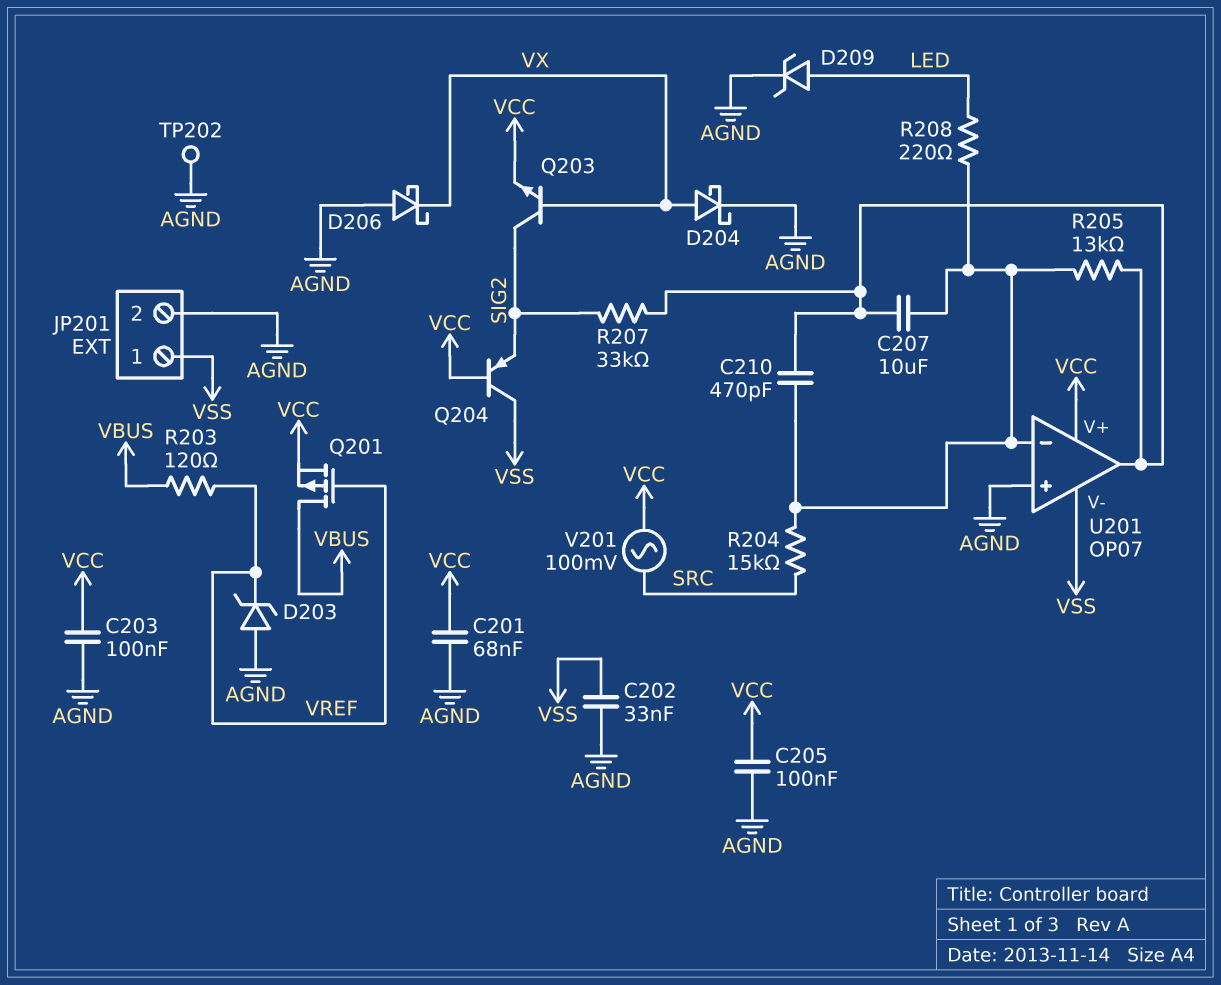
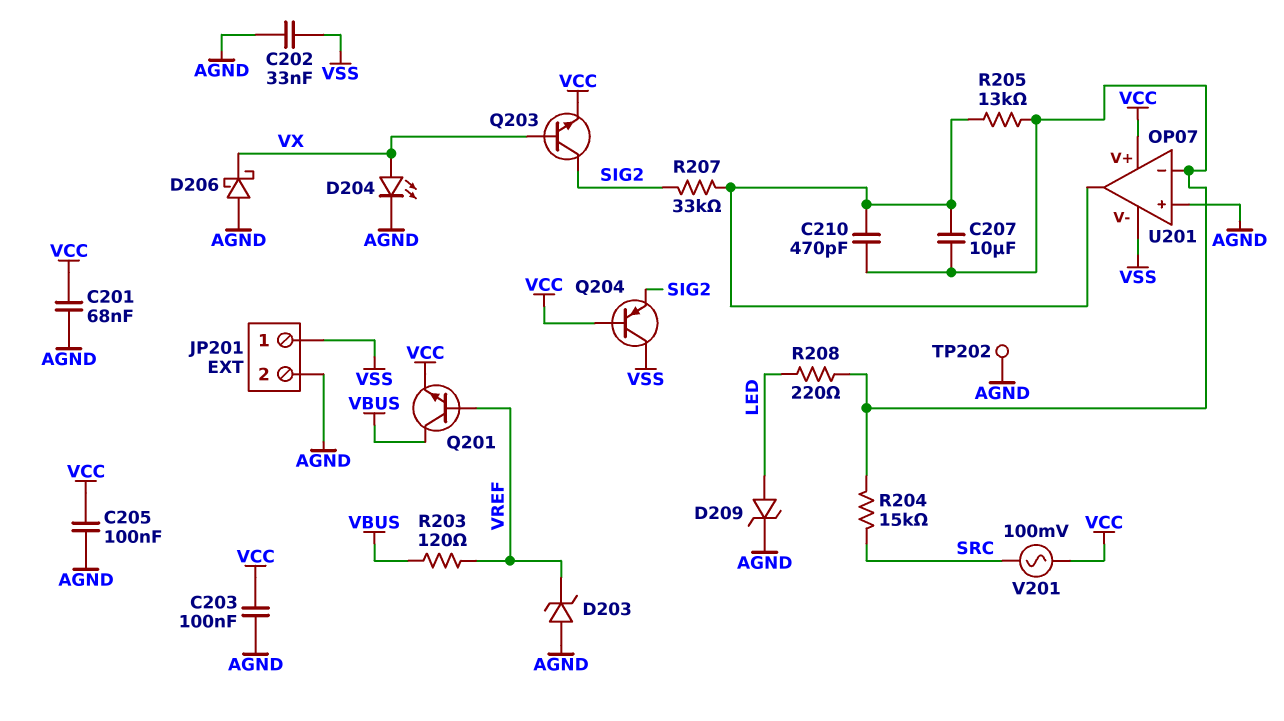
D204: schottky (A VX, K AGND) -> LED (A VX, K AGND)
Q201: PMOS (G VREF, D VBUS, S VCC) -> NPN (B VREF, C VBUS, E VCC)

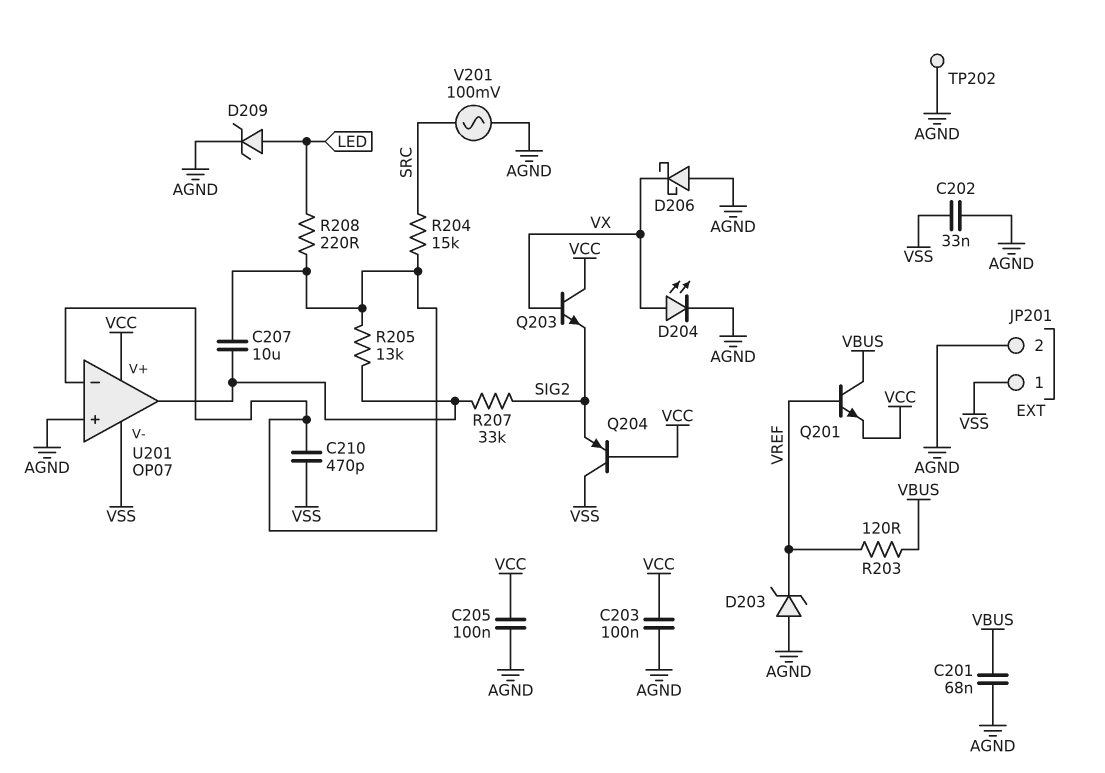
C201: 68nF (AGND, VCC) -> 68nF (AGND, VBUS)
C210: 470pF (U201/in-, U201/out) -> 470pF (U201/in-, VSS)
Q203: NPN (B VX, C SIG2, E VCC) -> NPN (B VX, C VCC, E SIG2)
V201: AC 100mV (SRC, VCC) -> AC 100mV (AGND, SRC)

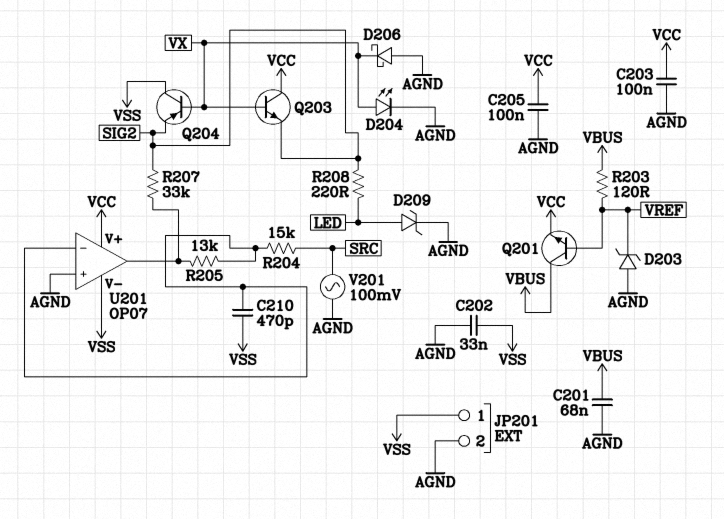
C207: 10uF (U201/in-, U201/out) -> none
Q204: PNP (B VCC, C VSS, E SIG2) -> PNP (B VX, C VSS, E SIG2)
R208: 220 (LED, U201/in-) -> 220 (LED, SIG2)
TP202: test point (AGND) -> none

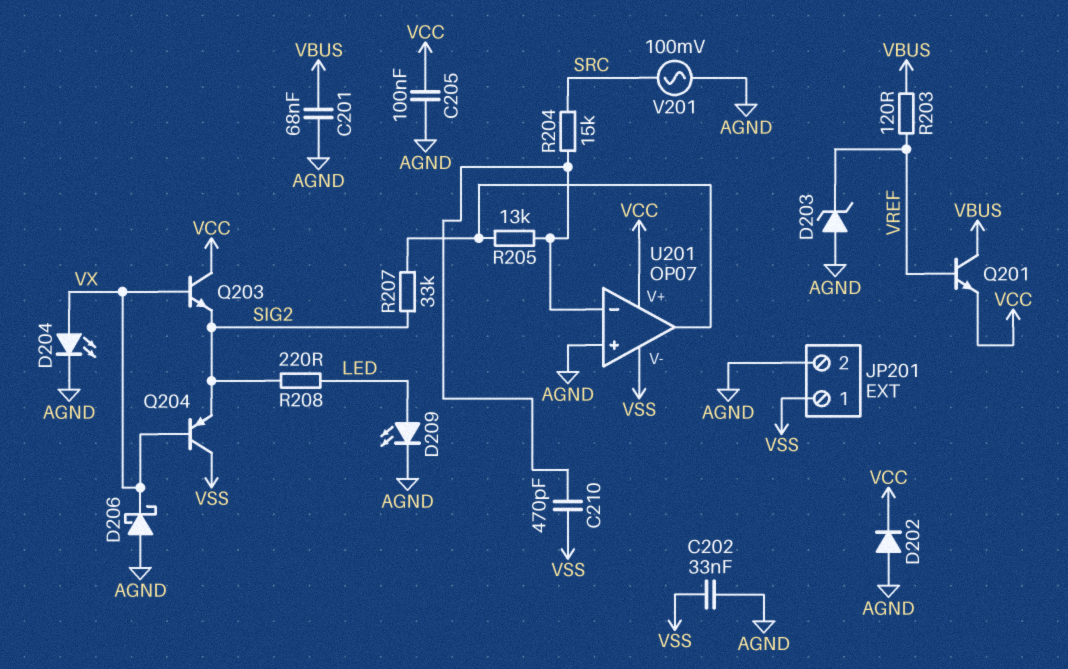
C203: 100nF (AGND, VCC) -> none
D202: none -> diode (A AGND, K VCC)
D209: zener (A LED, K AGND) -> LED (A LED, K AGND)

